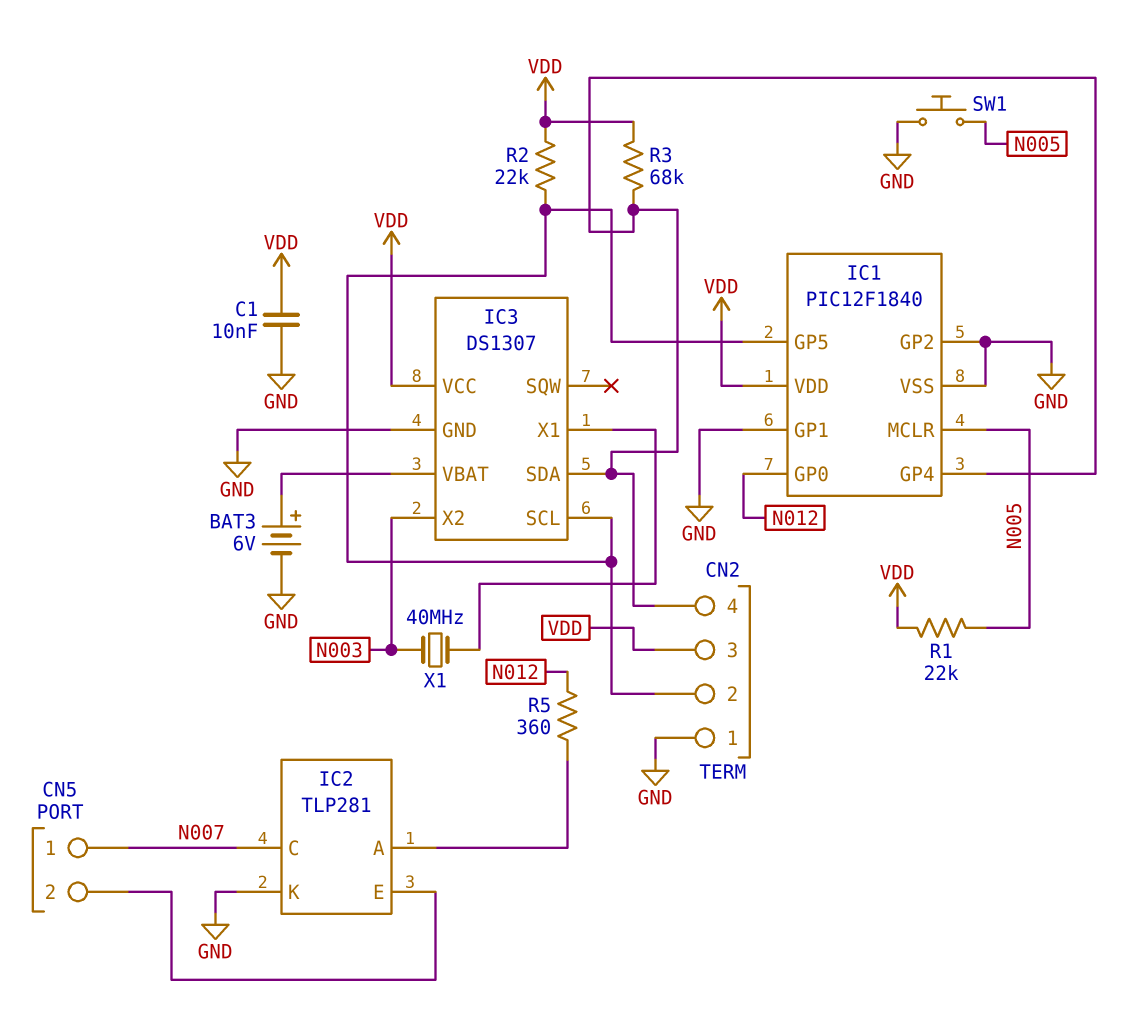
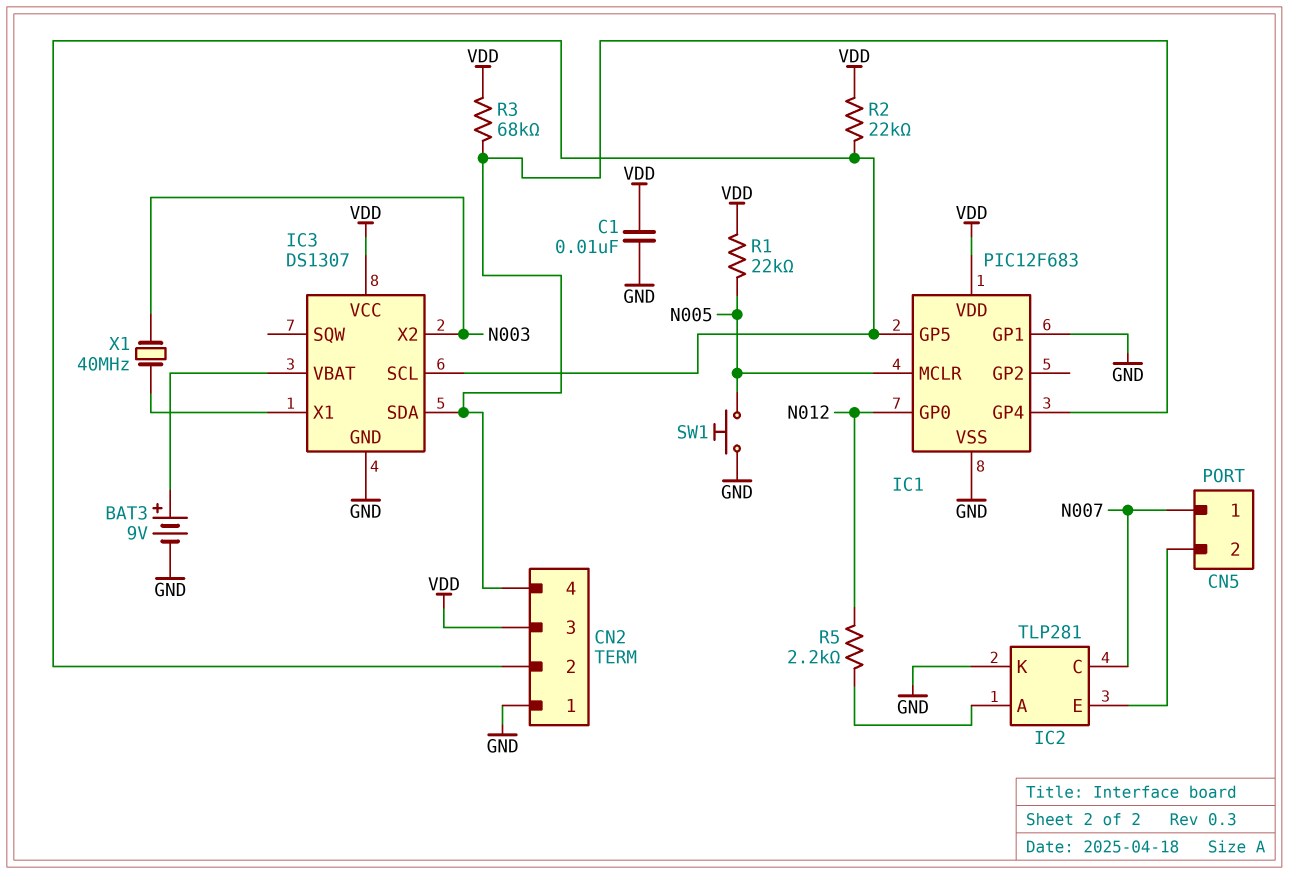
BAT3: 6V (plus IC3/VBAT, minus GND) -> 9V (plus IC3/VBAT, minus GND)
IC1: PIC12F1840 -> PIC12F683
IC1 pin GP2: GND -> none
R5: 360 (IC2/A, N012) -> 2.2k (IC2/A, N012)

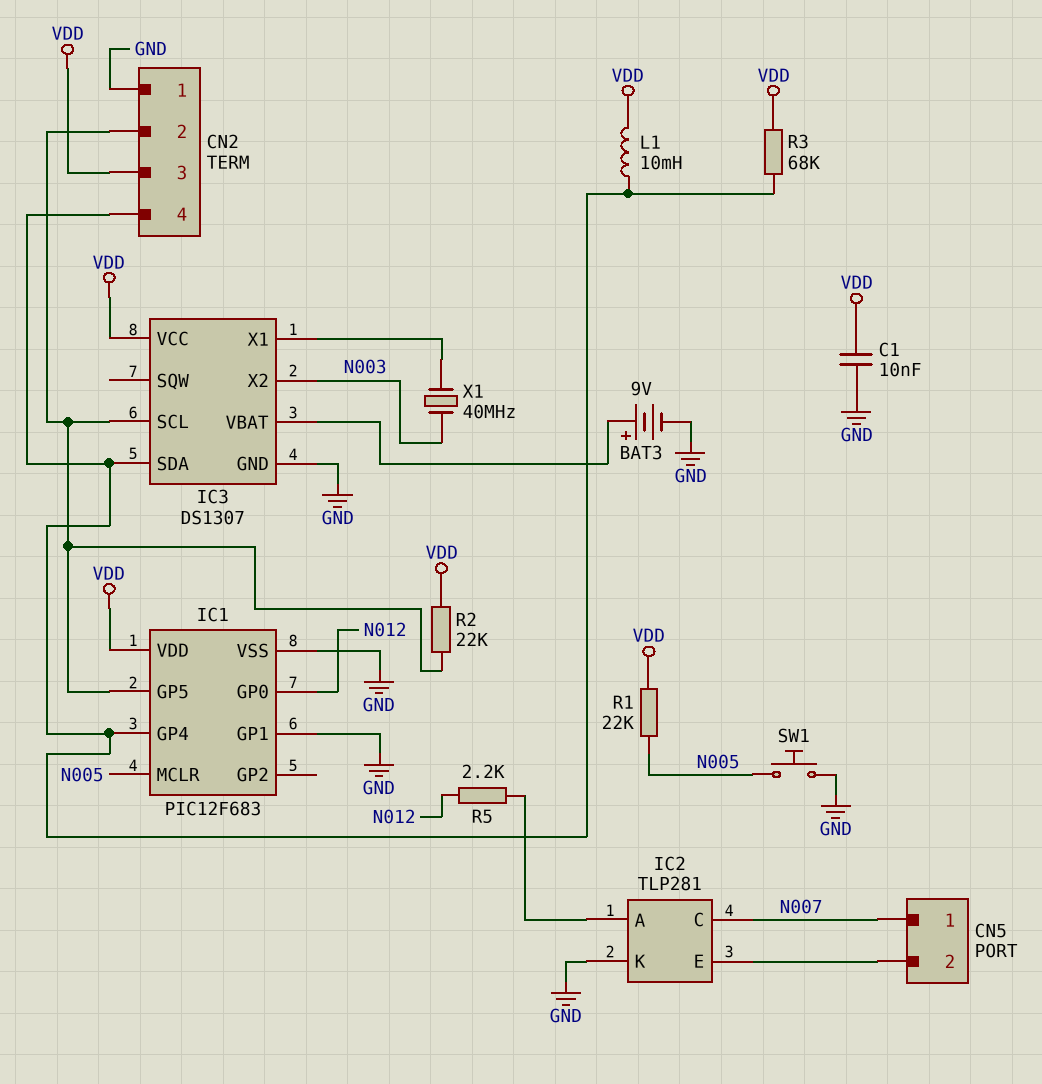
L1: none -> 10mH (CN2/4, VDD)

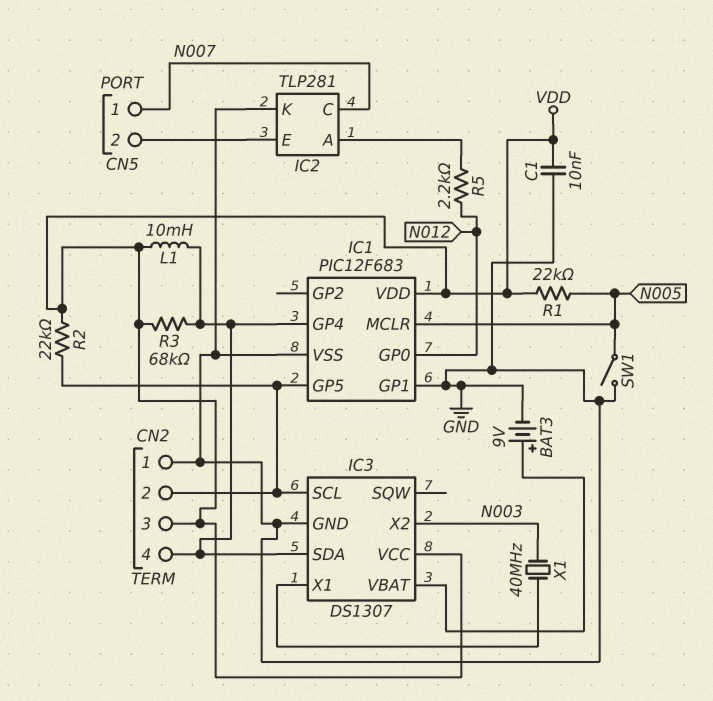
SW1: button (GND, N005) -> switch (GND, N005)

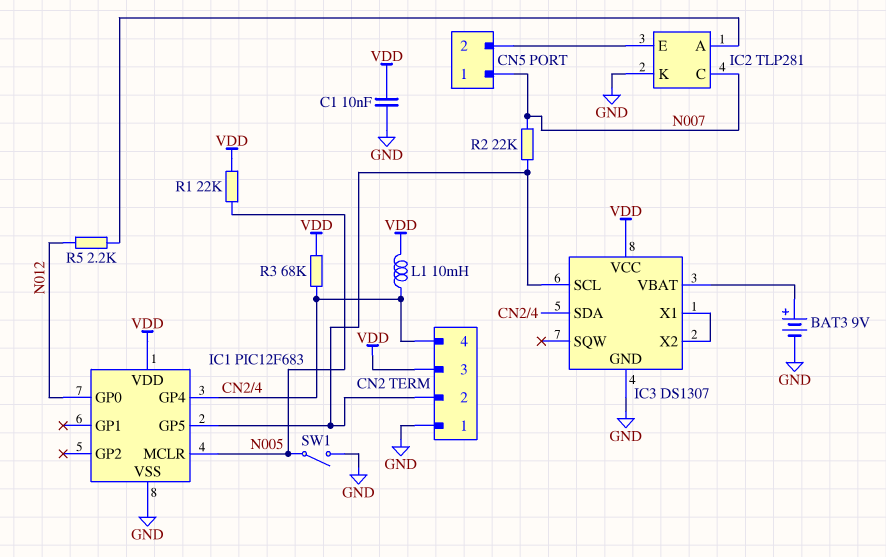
IC1 pin GP1: GND -> none
IC3 pin X2: N003 -> IC3/X1
R2: 22k (CN2/2, VDD) -> 22k (CN2/2, N007)
X1: 40MHz (IC3/X1, N003) -> none

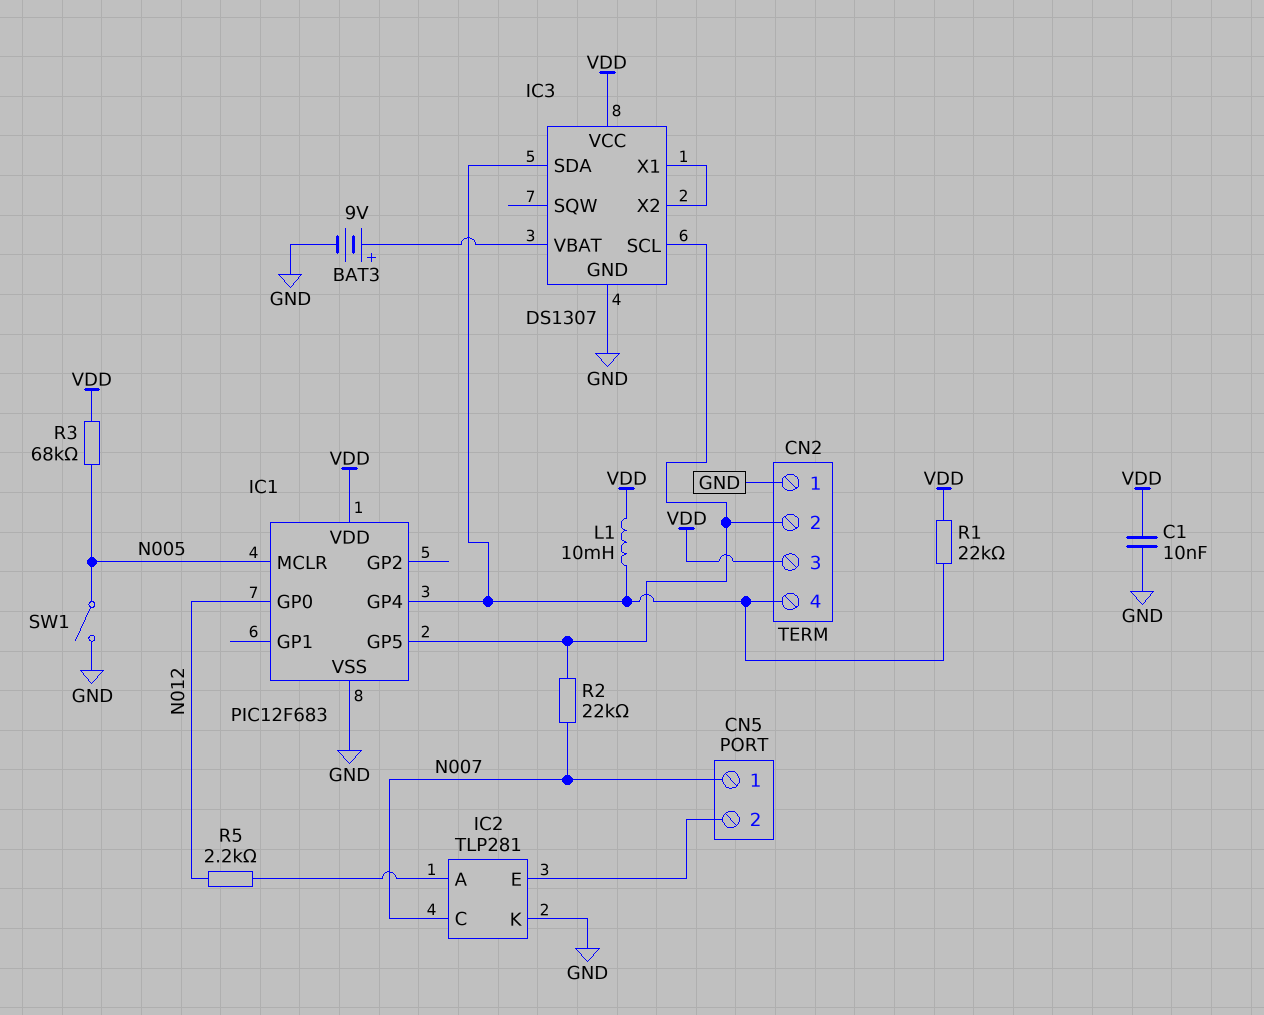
R1: 22k (N005, VDD) -> 22k (CN2/4, VDD)
R3: 68k (CN2/4, VDD) -> 68k (N005, VDD)

